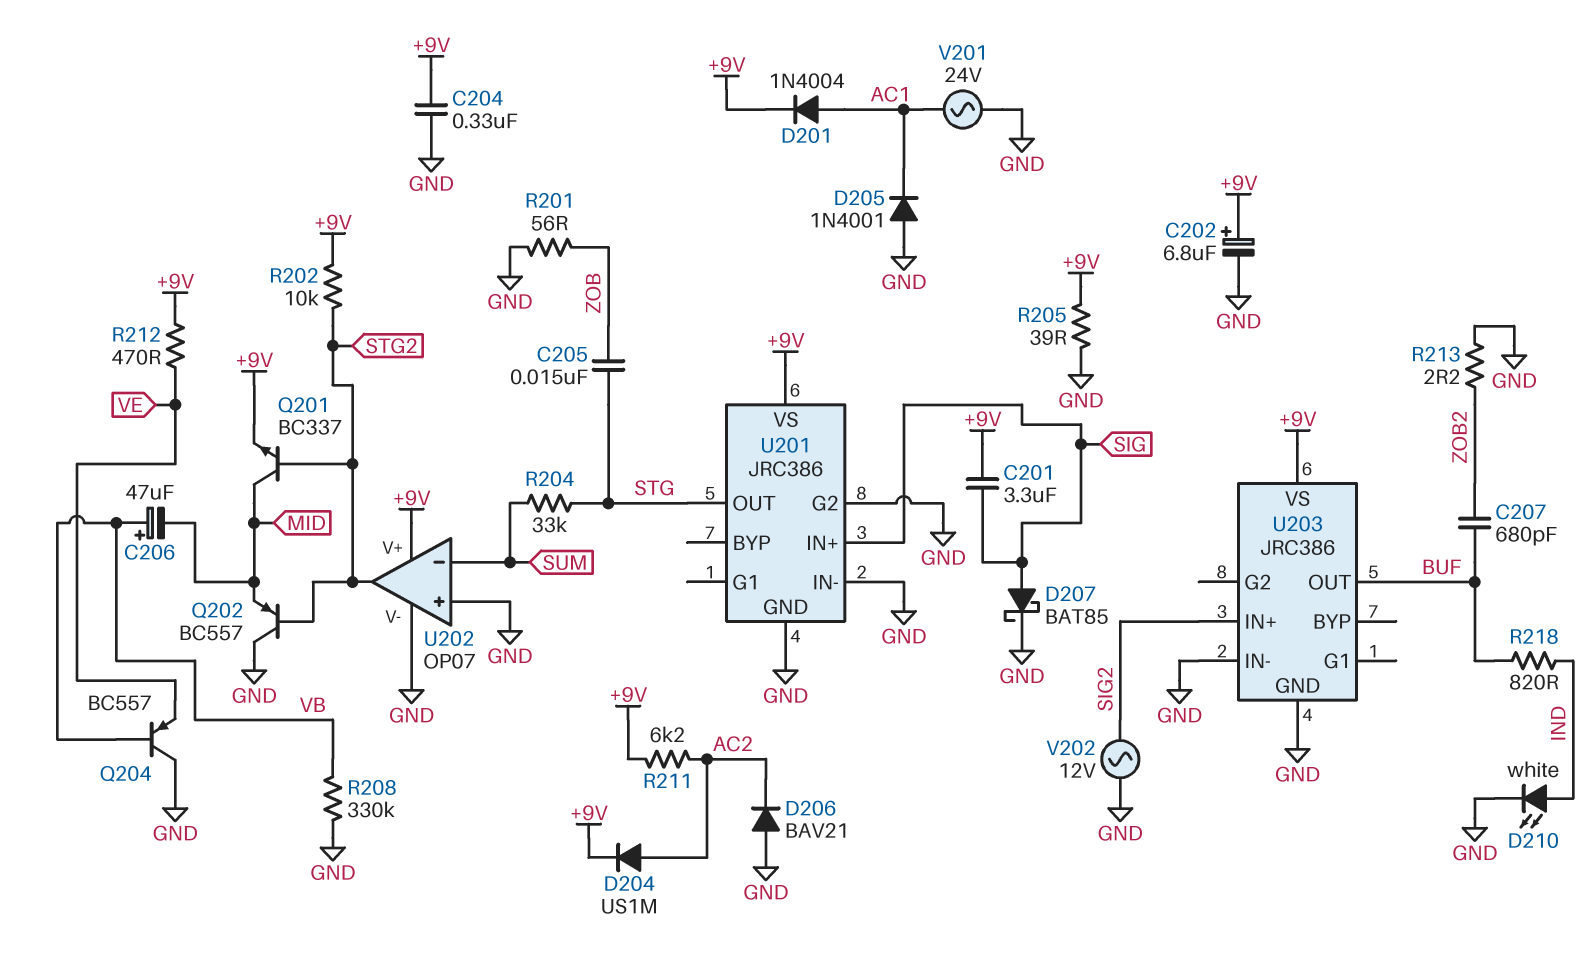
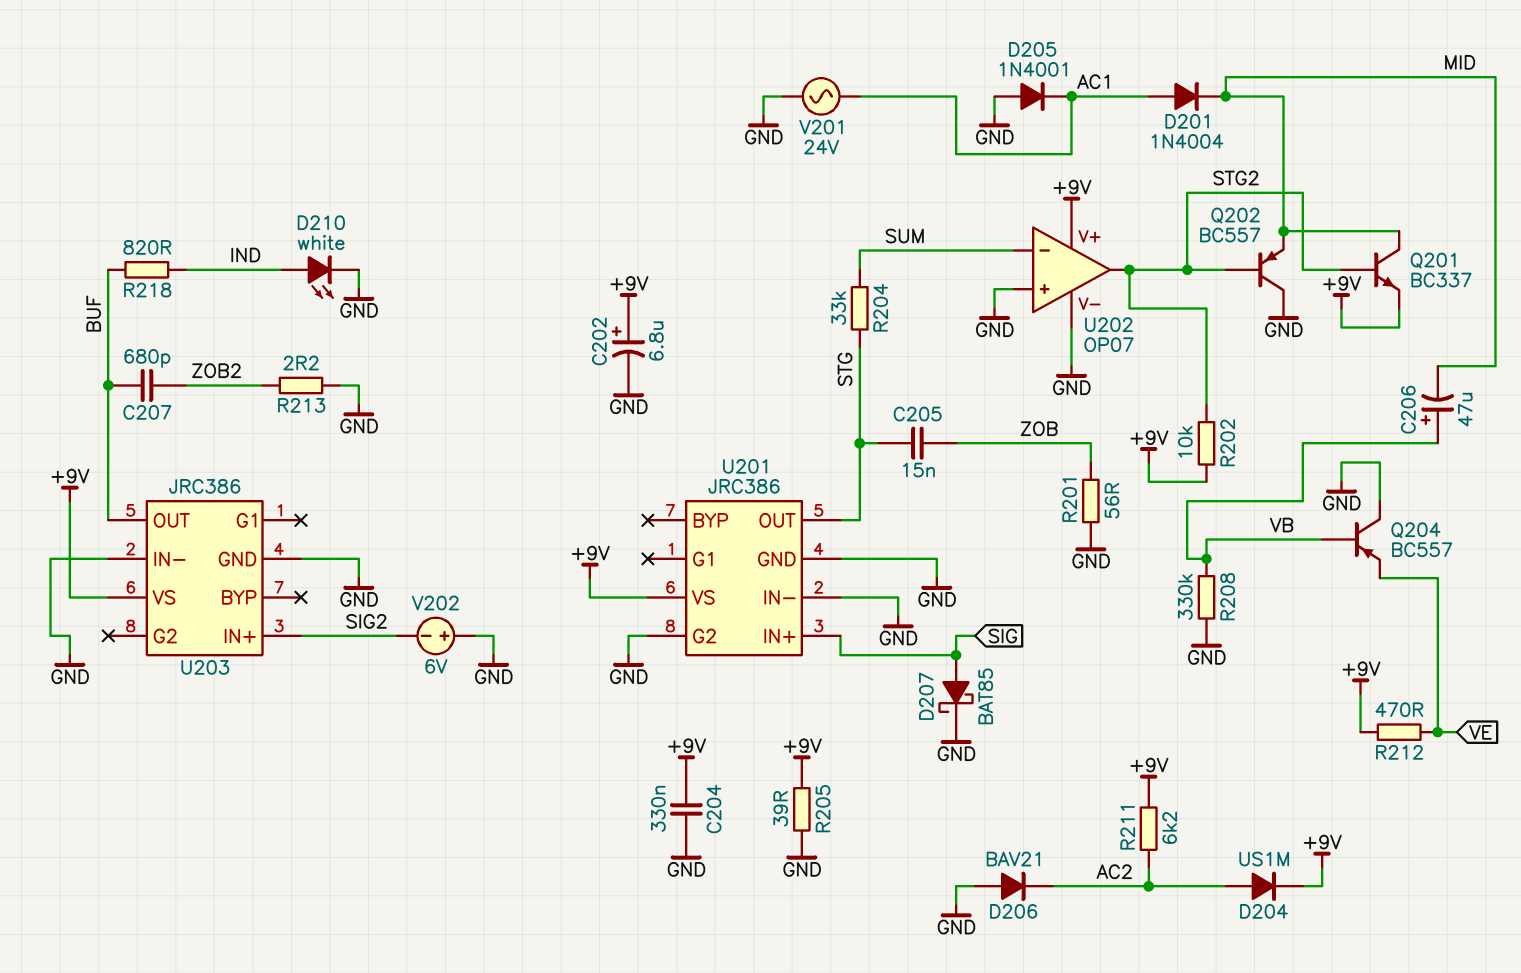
C201: 3.3uF (+9V, SIG) -> none
D201: diode 1N4004 (A AC1, K +9V) -> diode 1N4004 (A AC1, K MID)
V202: AC 12V (GND, SIG2) -> 6V (plus GND, minus SIG2)

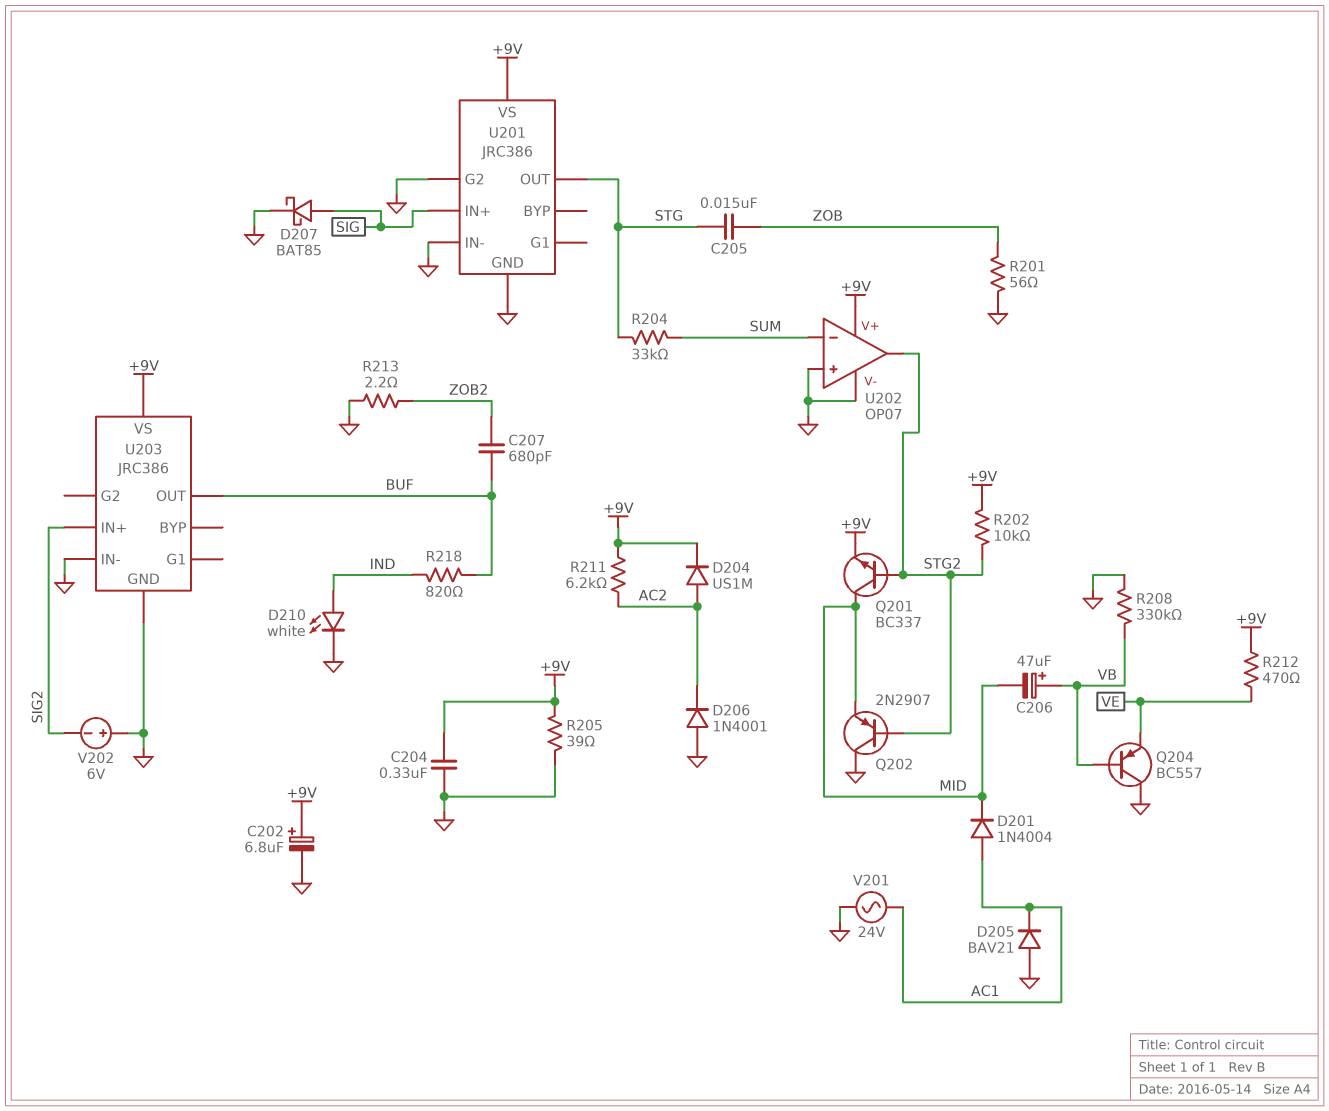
D205: diode 1N4001 (A GND, K AC1) -> diode BAV21 (A GND, K AC1)
D206: diode BAV21 (A GND, K AC2) -> diode 1N4001 (A GND, K AC2)
Q202: PNP BC557 (B STG2, C GND, E MID) -> PNP 2N2907 (B STG2, C GND, E MID)

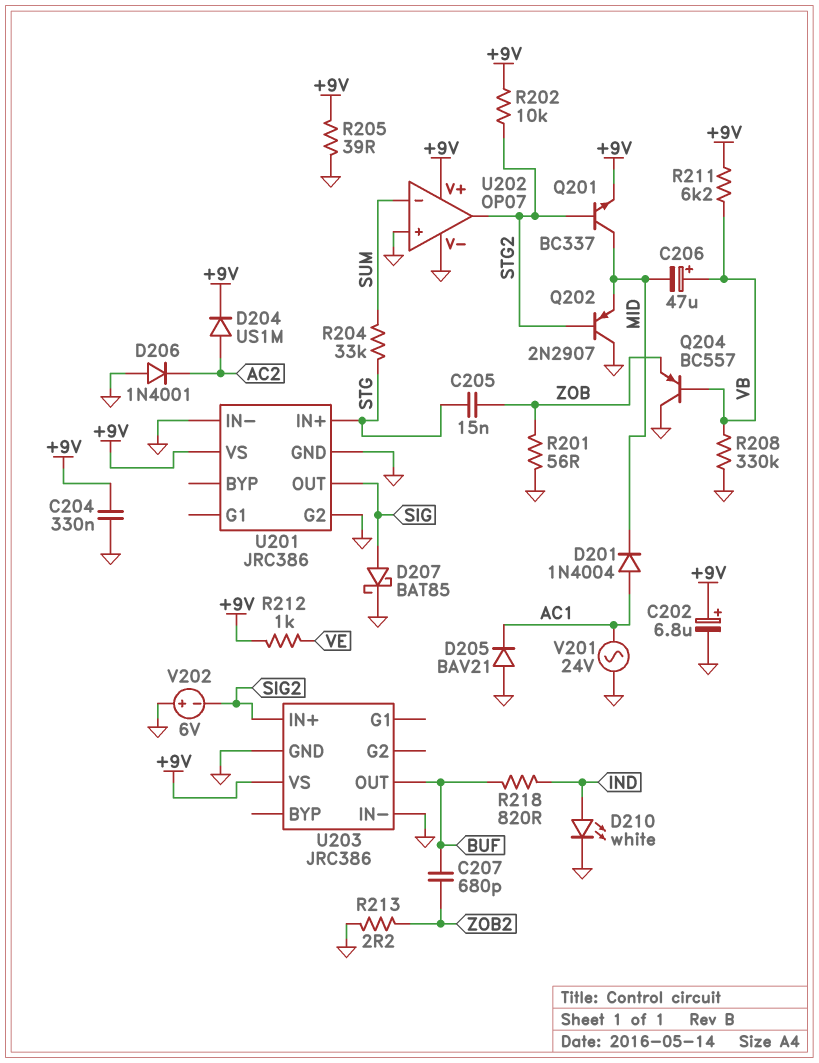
Q204: PNP BC557 (B VB, C GND, E VE) -> PNP BC557 (B VB, C GND, E ZOB)
R211: 6.2k (+9V, AC2) -> 6.2k (+9V, VB)
R212: 470 (+9V, VE) -> 1k (+9V, VE)
U201 pin IN+: SIG -> STG
U201 pin OUT: STG -> SIG

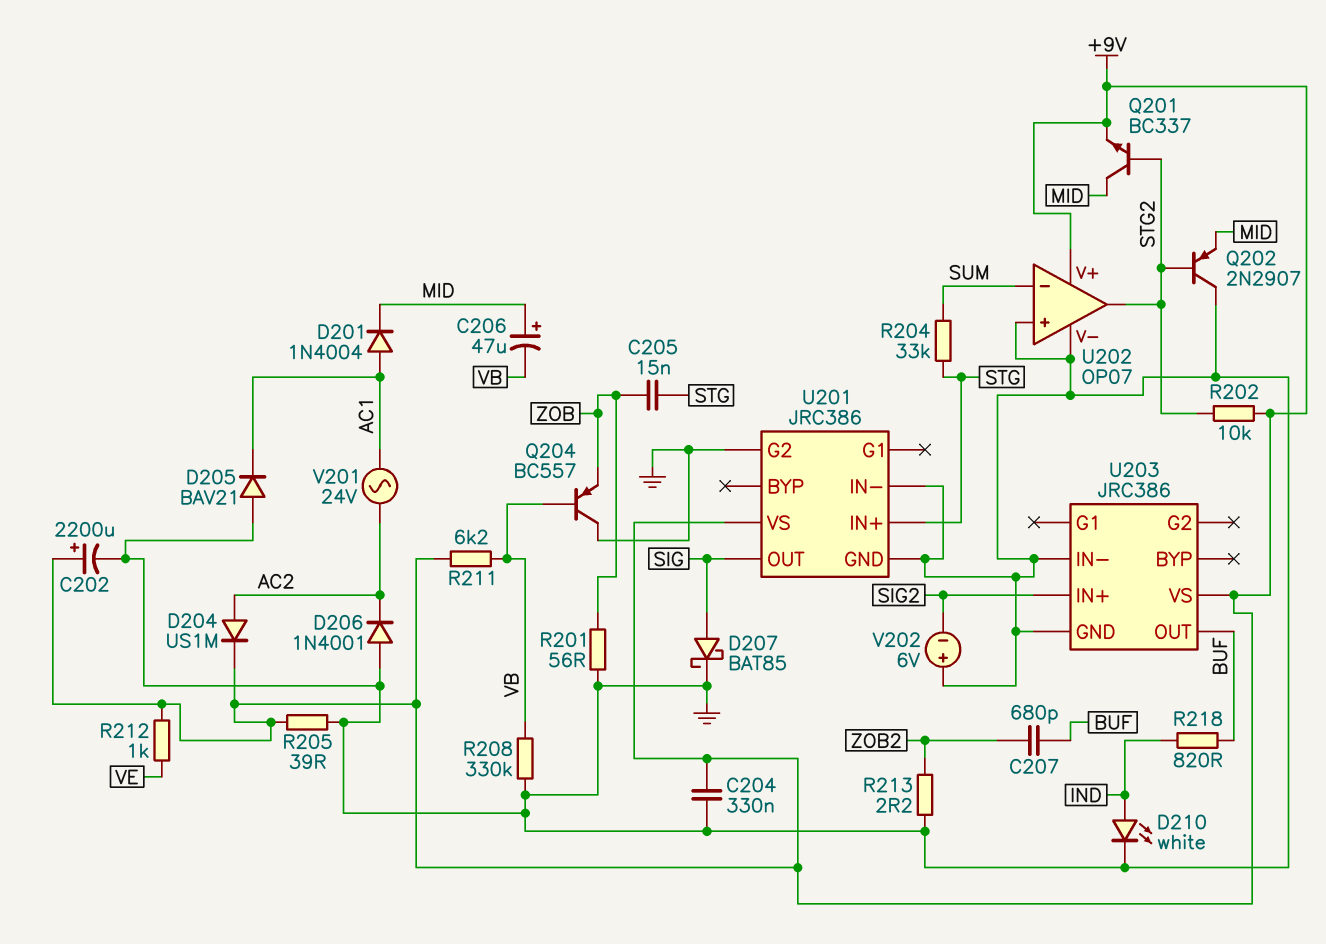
C202: 6.8uF (plus +9V, minus GND) -> 2200uF (plus +9V, minus GND)
C206: 47uF (plus VB, minus MID) -> 47uF (plus MID, minus VB)
V201: AC 24V (AC1, GND) -> AC 24V (AC1, AC2)

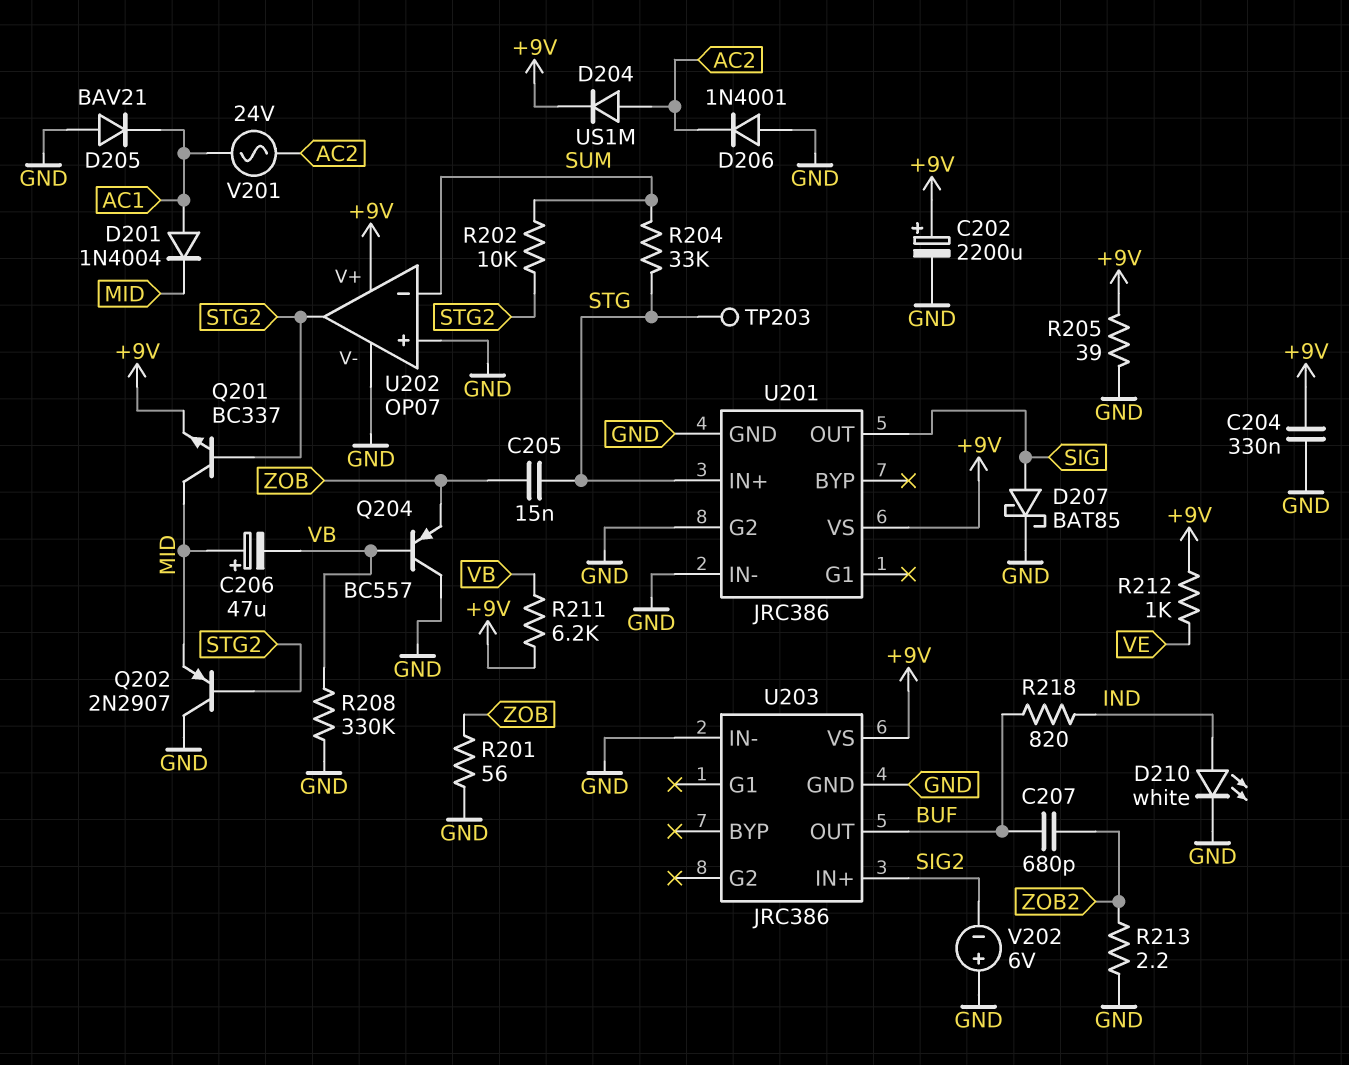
R202: 10k (+9V, STG2) -> 10k (STG2, SUM)
TP203: none -> test point (STG)

